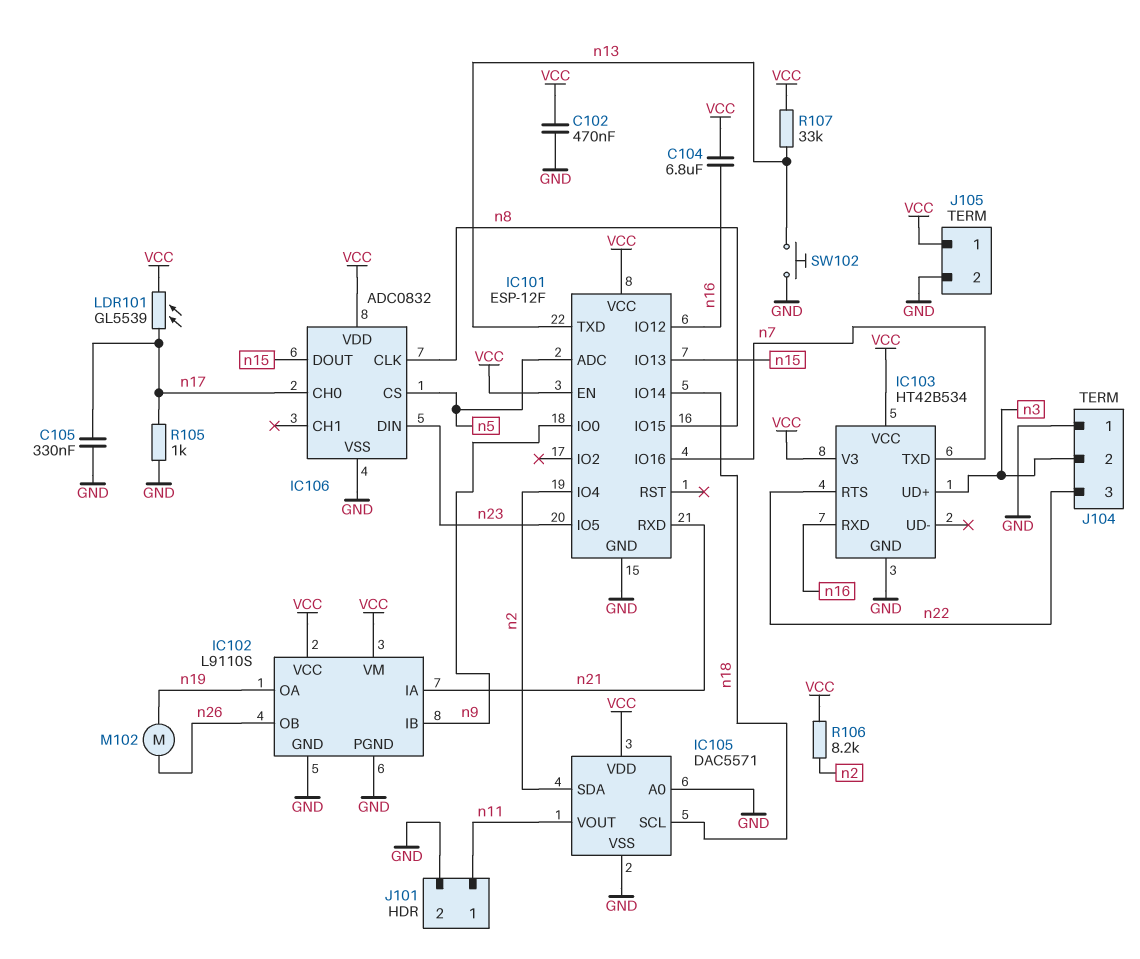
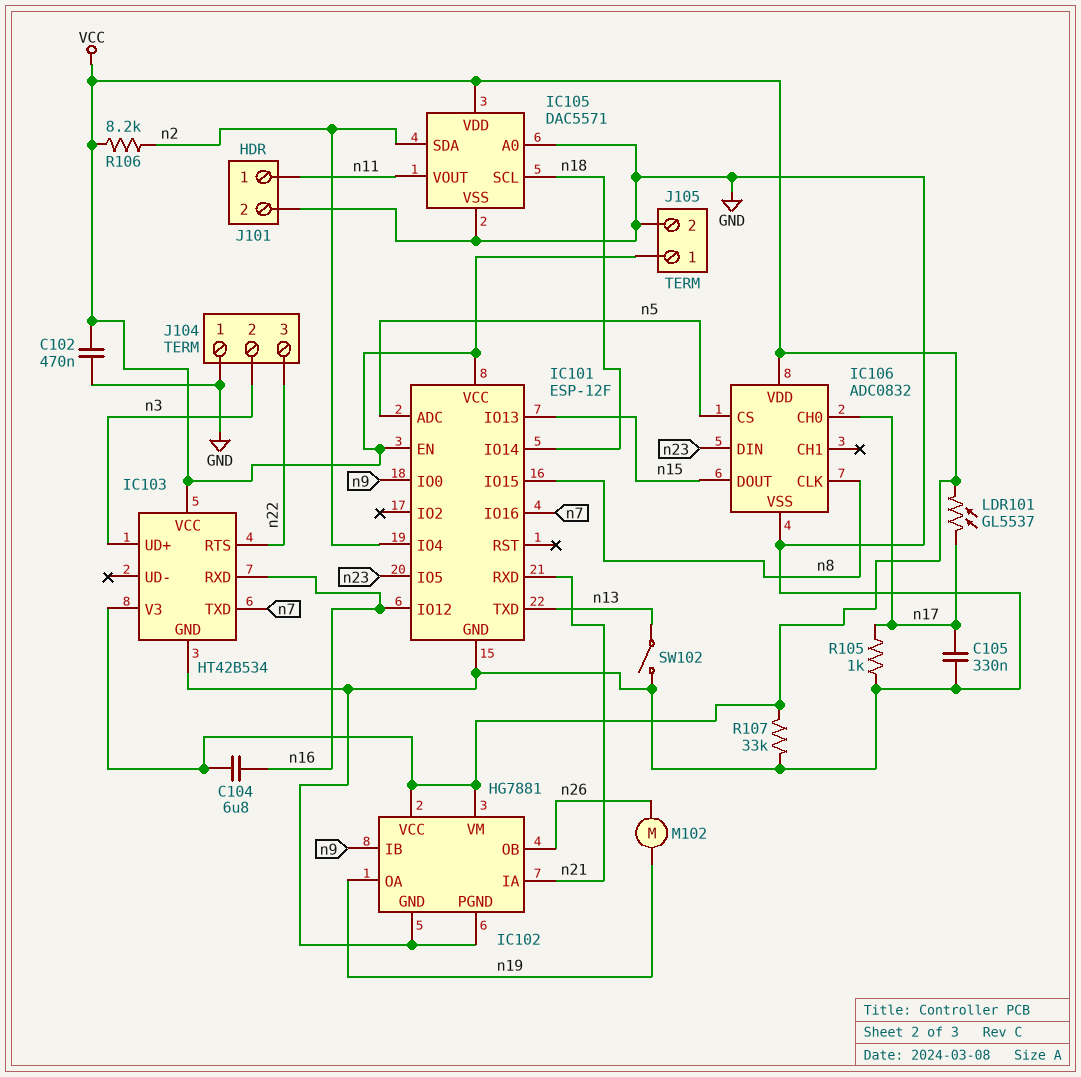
IC102: L9110S -> HG7881
LDR101: GL5539 (VCC, n17) -> GL5537 (VCC, n17)
R107: 33k (VCC, n13) -> 33k (GND, VCC)
SW102: button (GND, n13) -> switch (GND, n13)

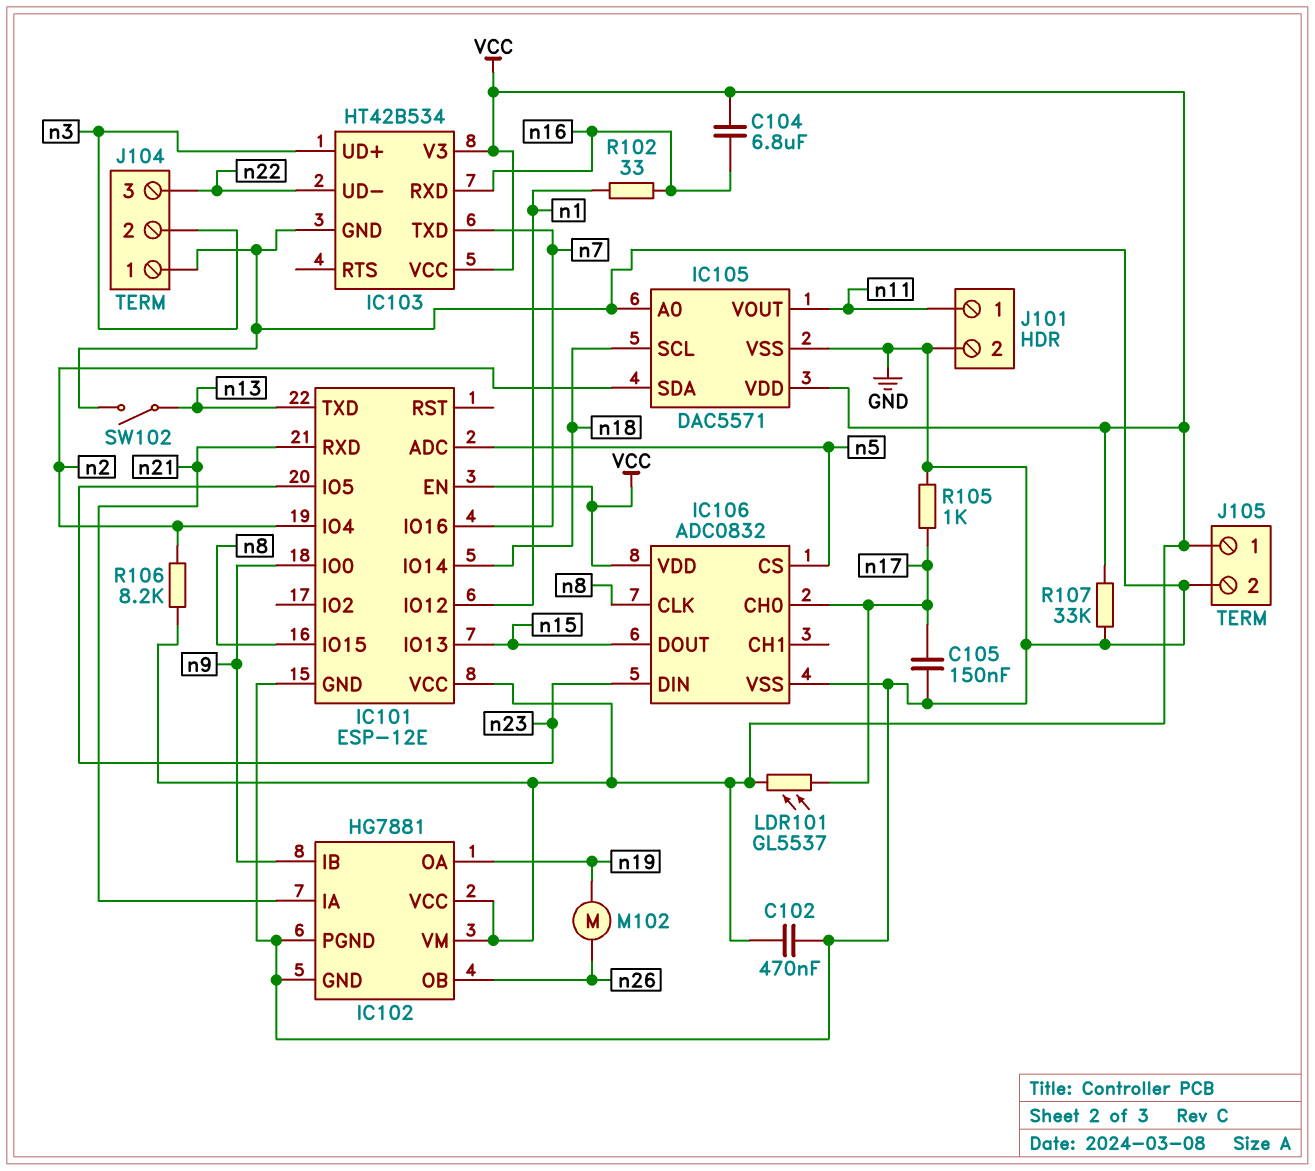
C105: 330nF (GND, n17) -> 150nF (GND, n17)
IC101: ESP-12F -> ESP-12E
IC101 pin IO12: n16 -> n1
IC103 pin RTS: n22 -> none
IC103 pin UD-: none -> n22
R102: none -> 33 (n1, n16)

